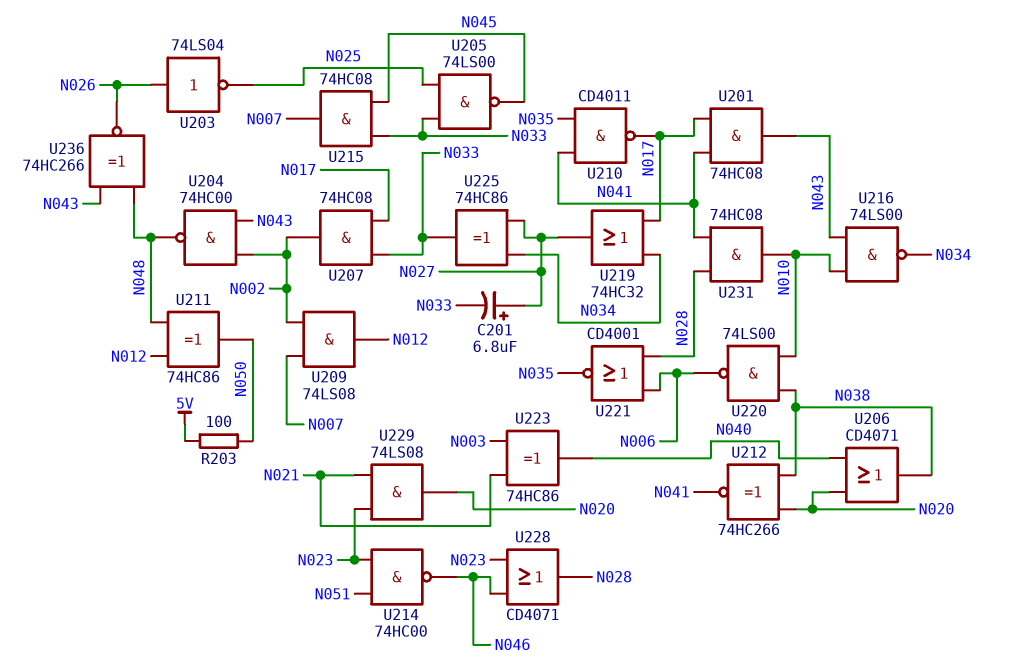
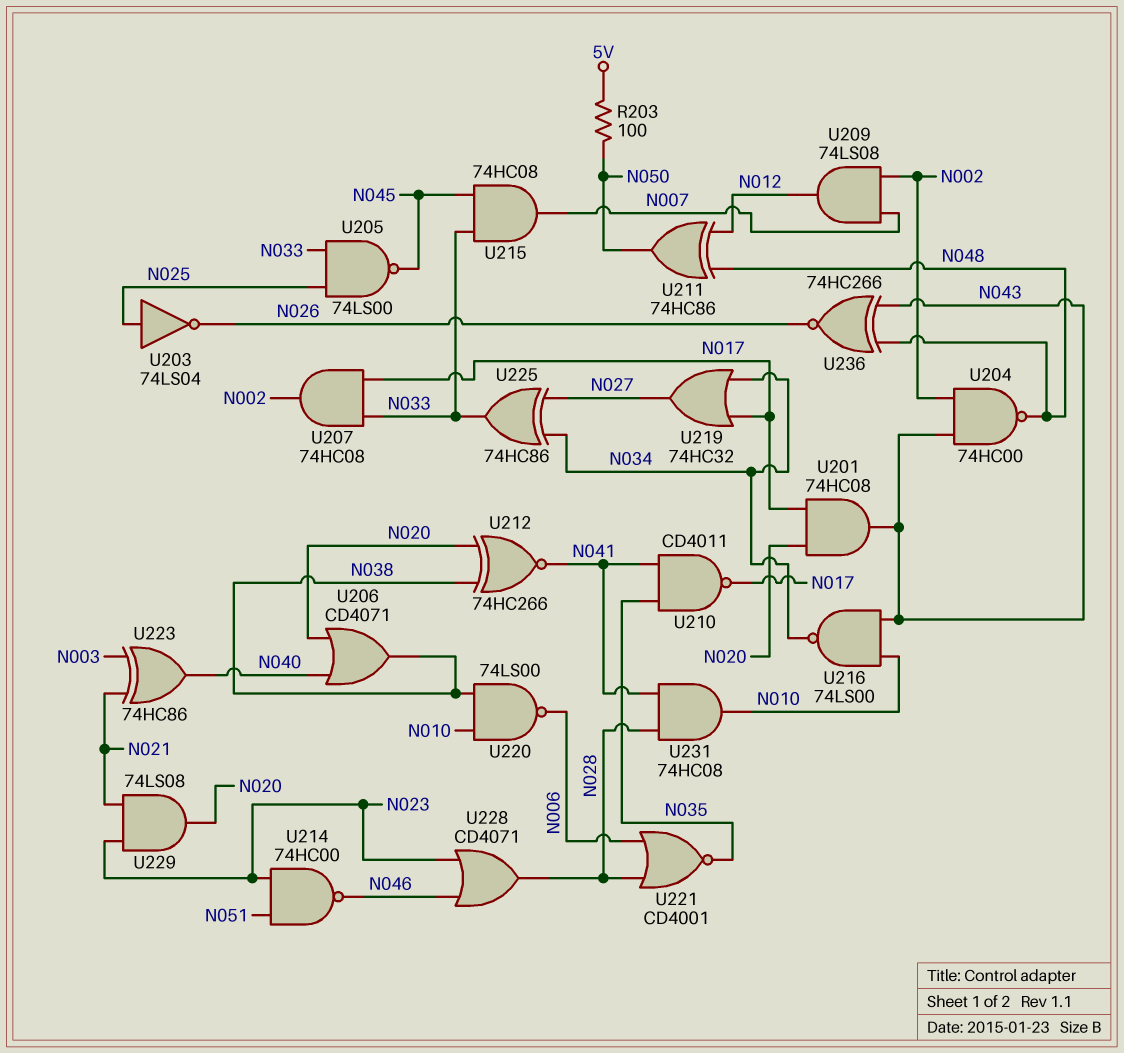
C201: 6.8uF (plus N027, minus N033) -> none
U201: AND 74HC08 (in N017, in N041, out N043) -> AND 74HC08 (in N017, in N020, out N043)
U203: NOT 74LS04 (in N026, out N025) -> NOT 74LS04 (in N025, out N026)

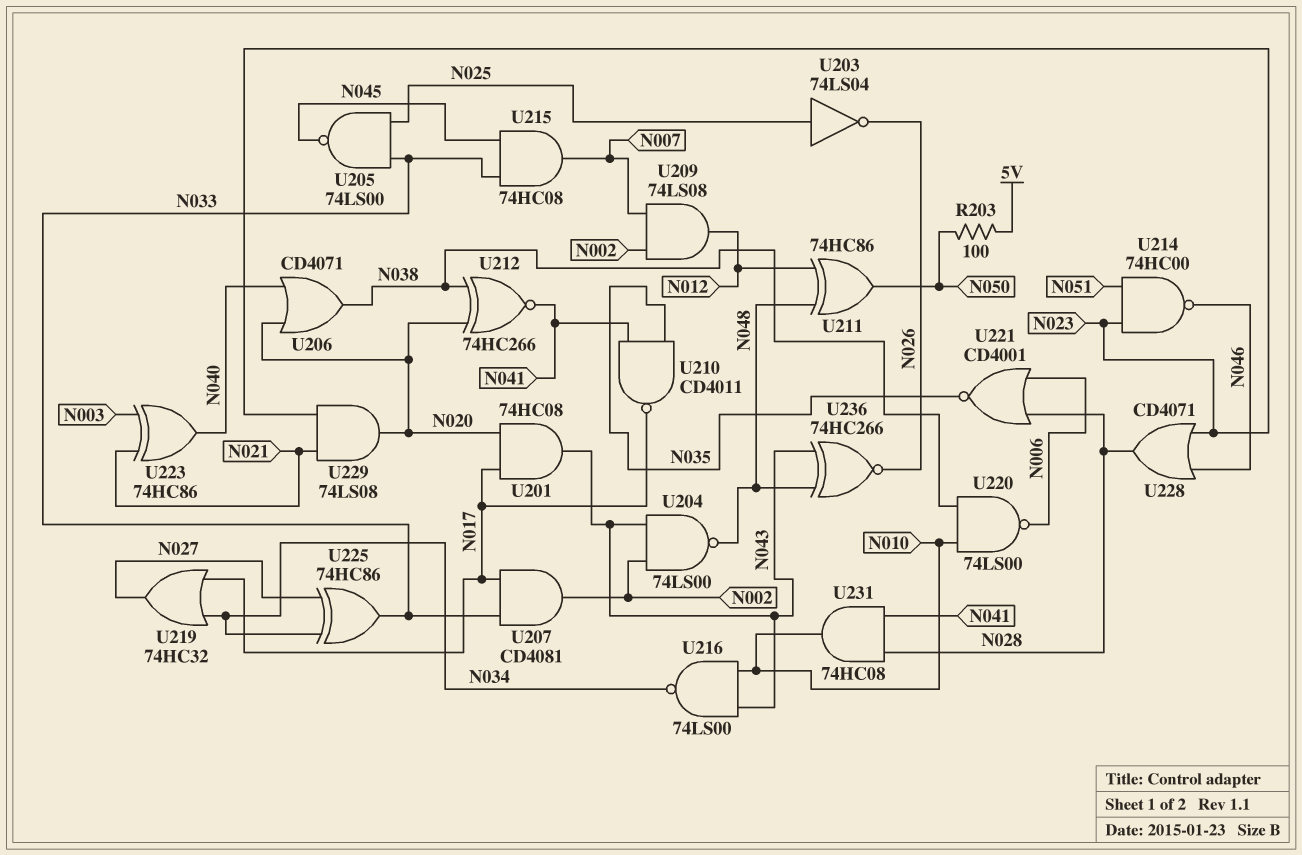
U204: NAND 74HC00 (in N002, in N043, out N048) -> NAND 74LS00 (in N002, in N043, out N048)
U207: AND 74HC08 (in N017, in N033, out N002) -> AND CD4081 (in N017, in N033, out N002)

